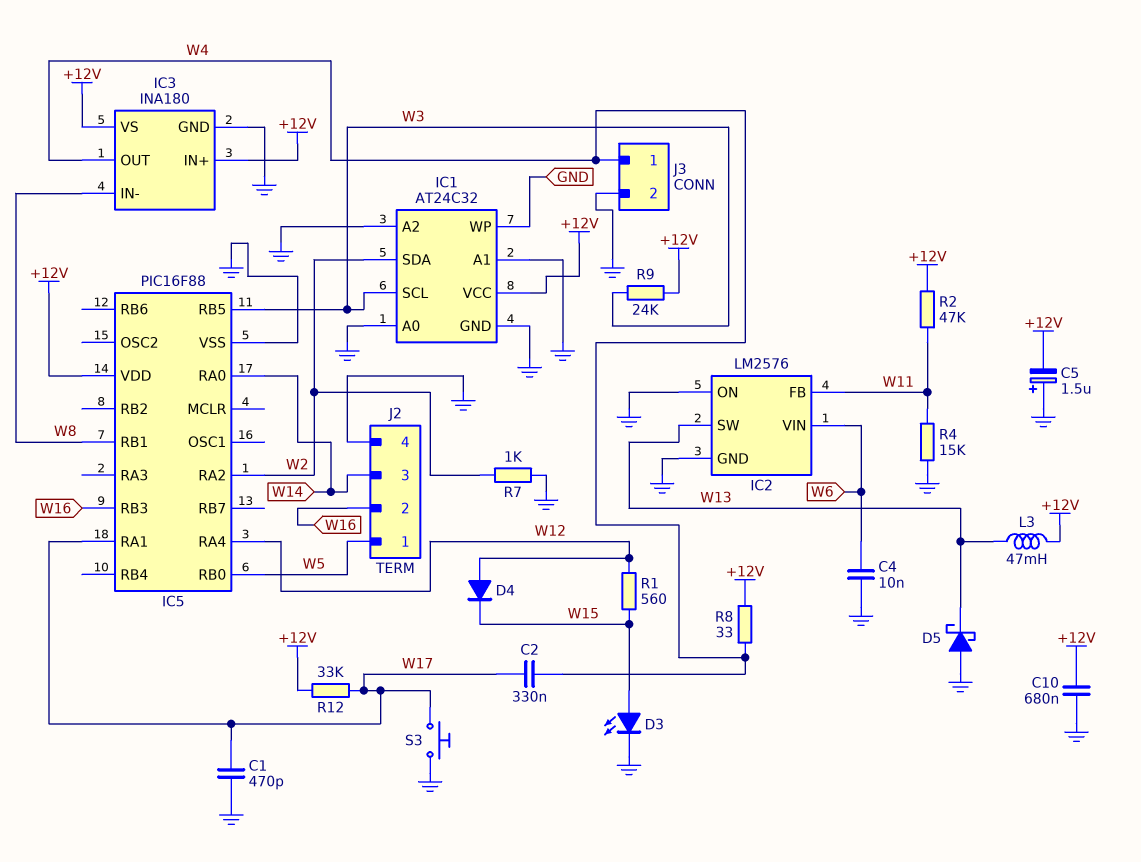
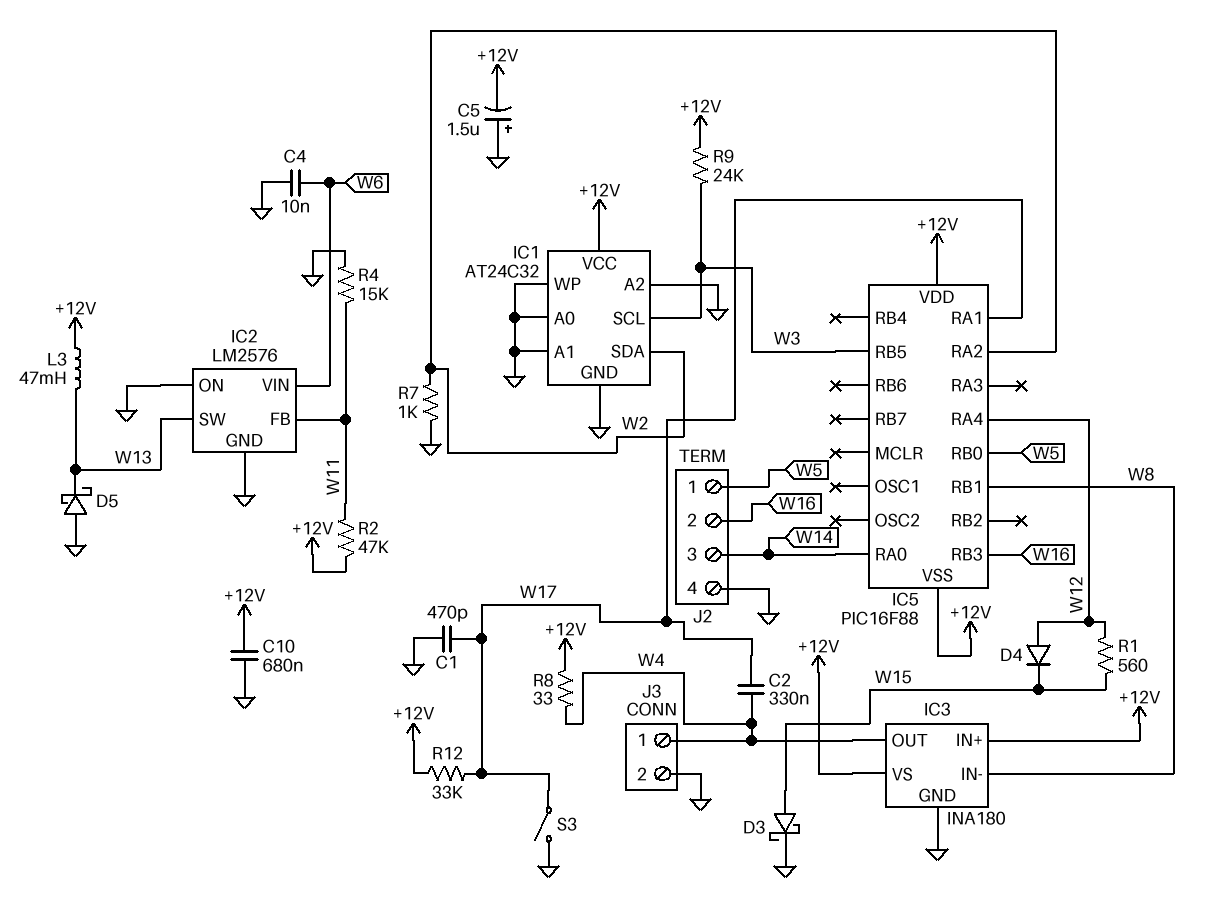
D3: LED (A W15, K GND) -> schottky (A W15, K GND)
IC5 pin VSS: GND -> +12V
S3: button (GND, W17) -> switch (GND, W17)

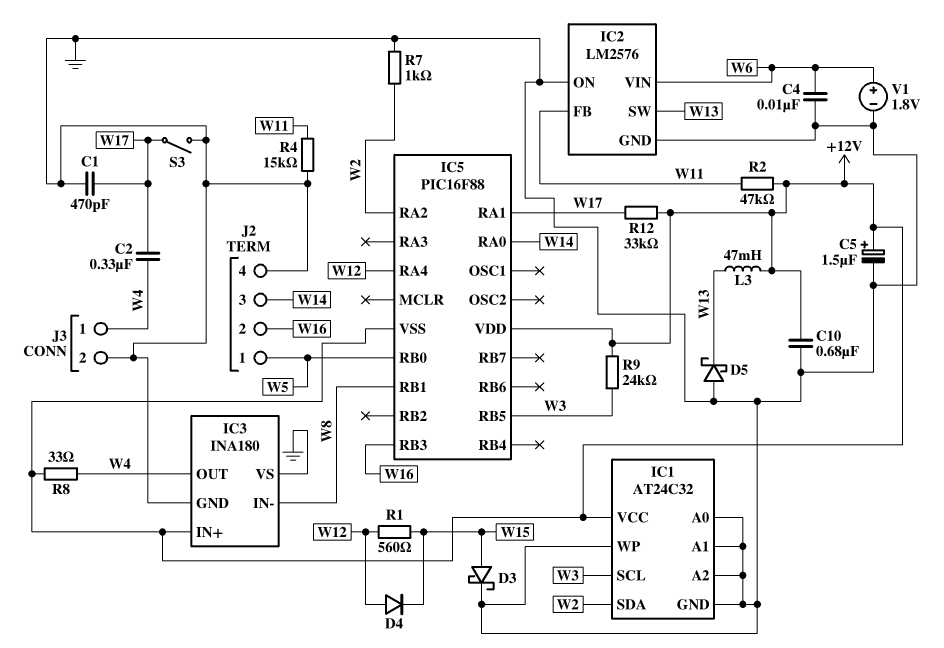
C5: 1.5uF (plus GND, minus +12V) -> 1.5uF (plus +12V, minus GND)
IC3 pin VS: +12V -> GND
V1: none -> 1.8V (plus W6, minus GND)

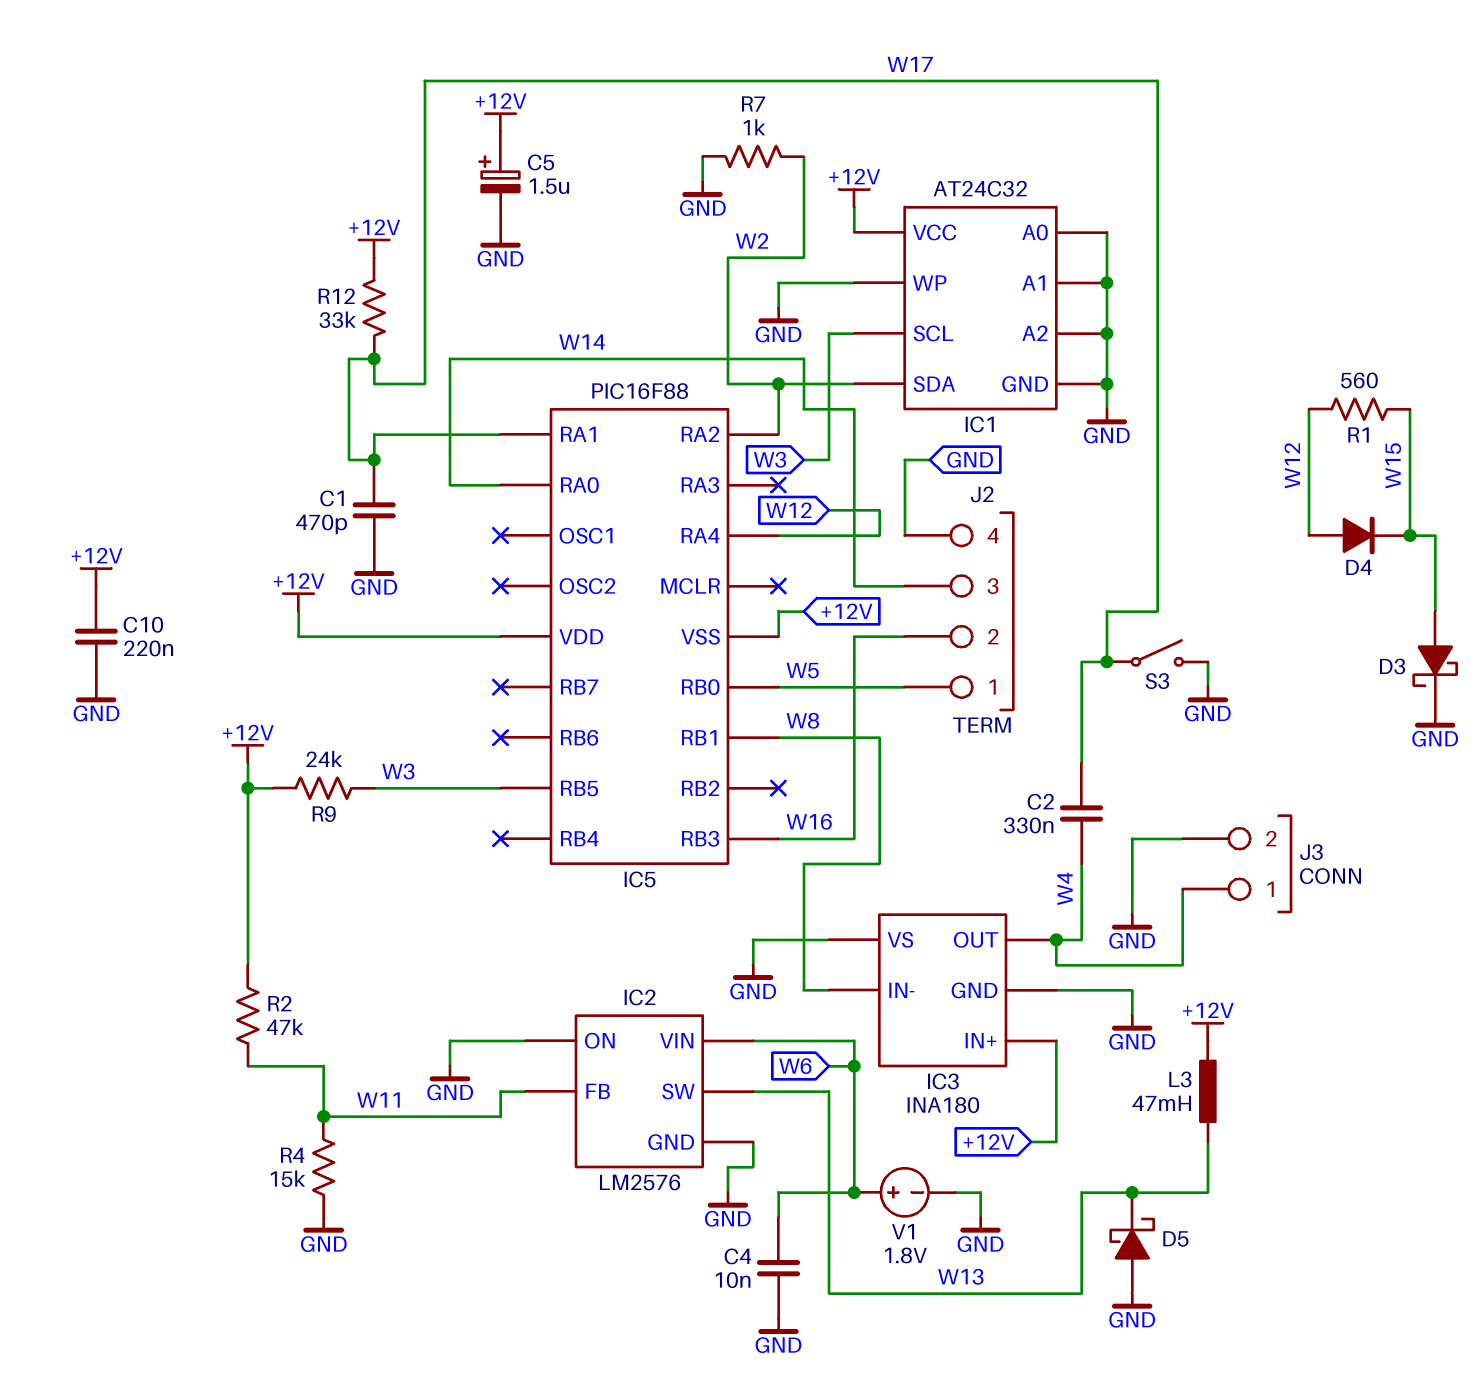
C10: 680nF (+12V, GND) -> 220nF (+12V, GND)
R8: 33 (+12V, W4) -> none

